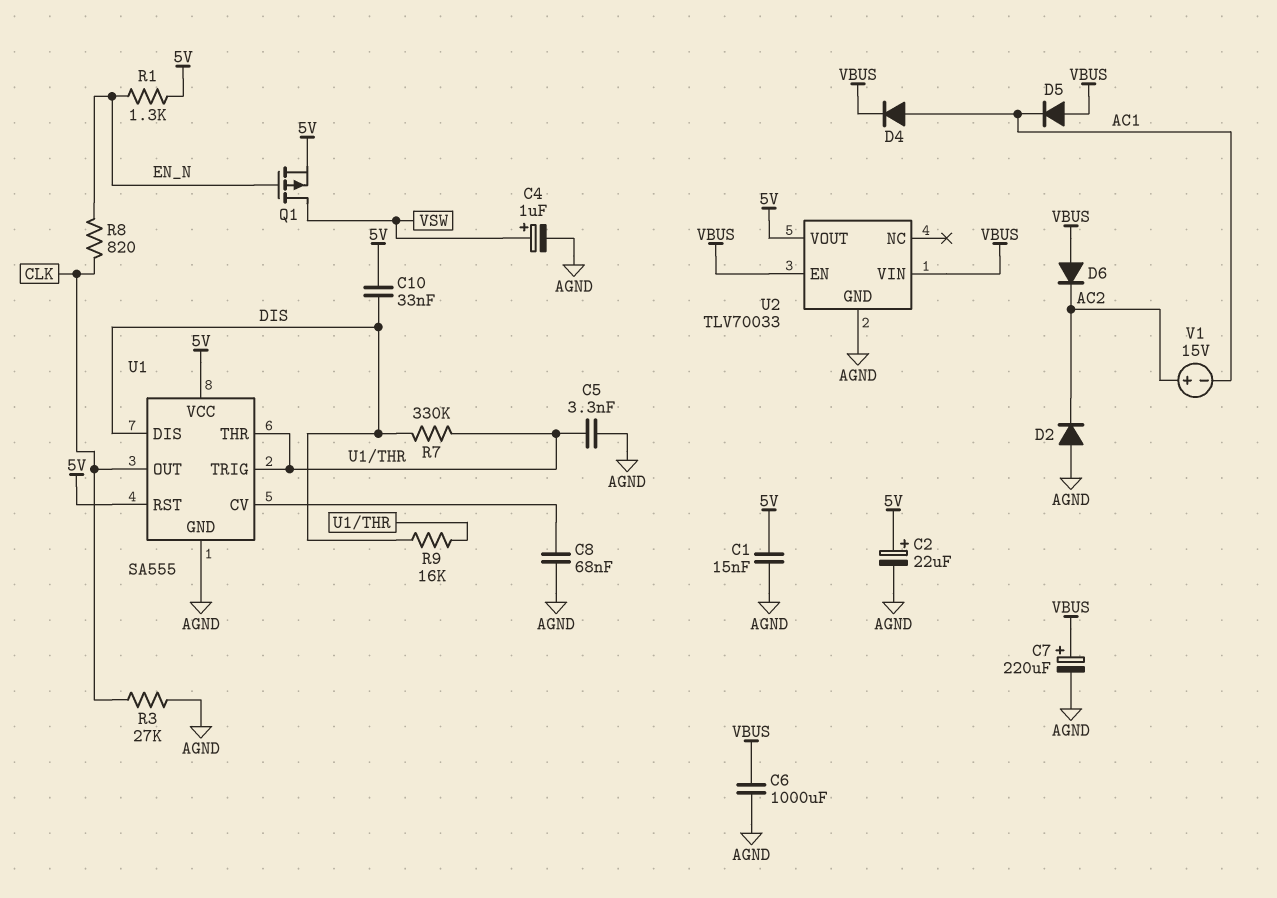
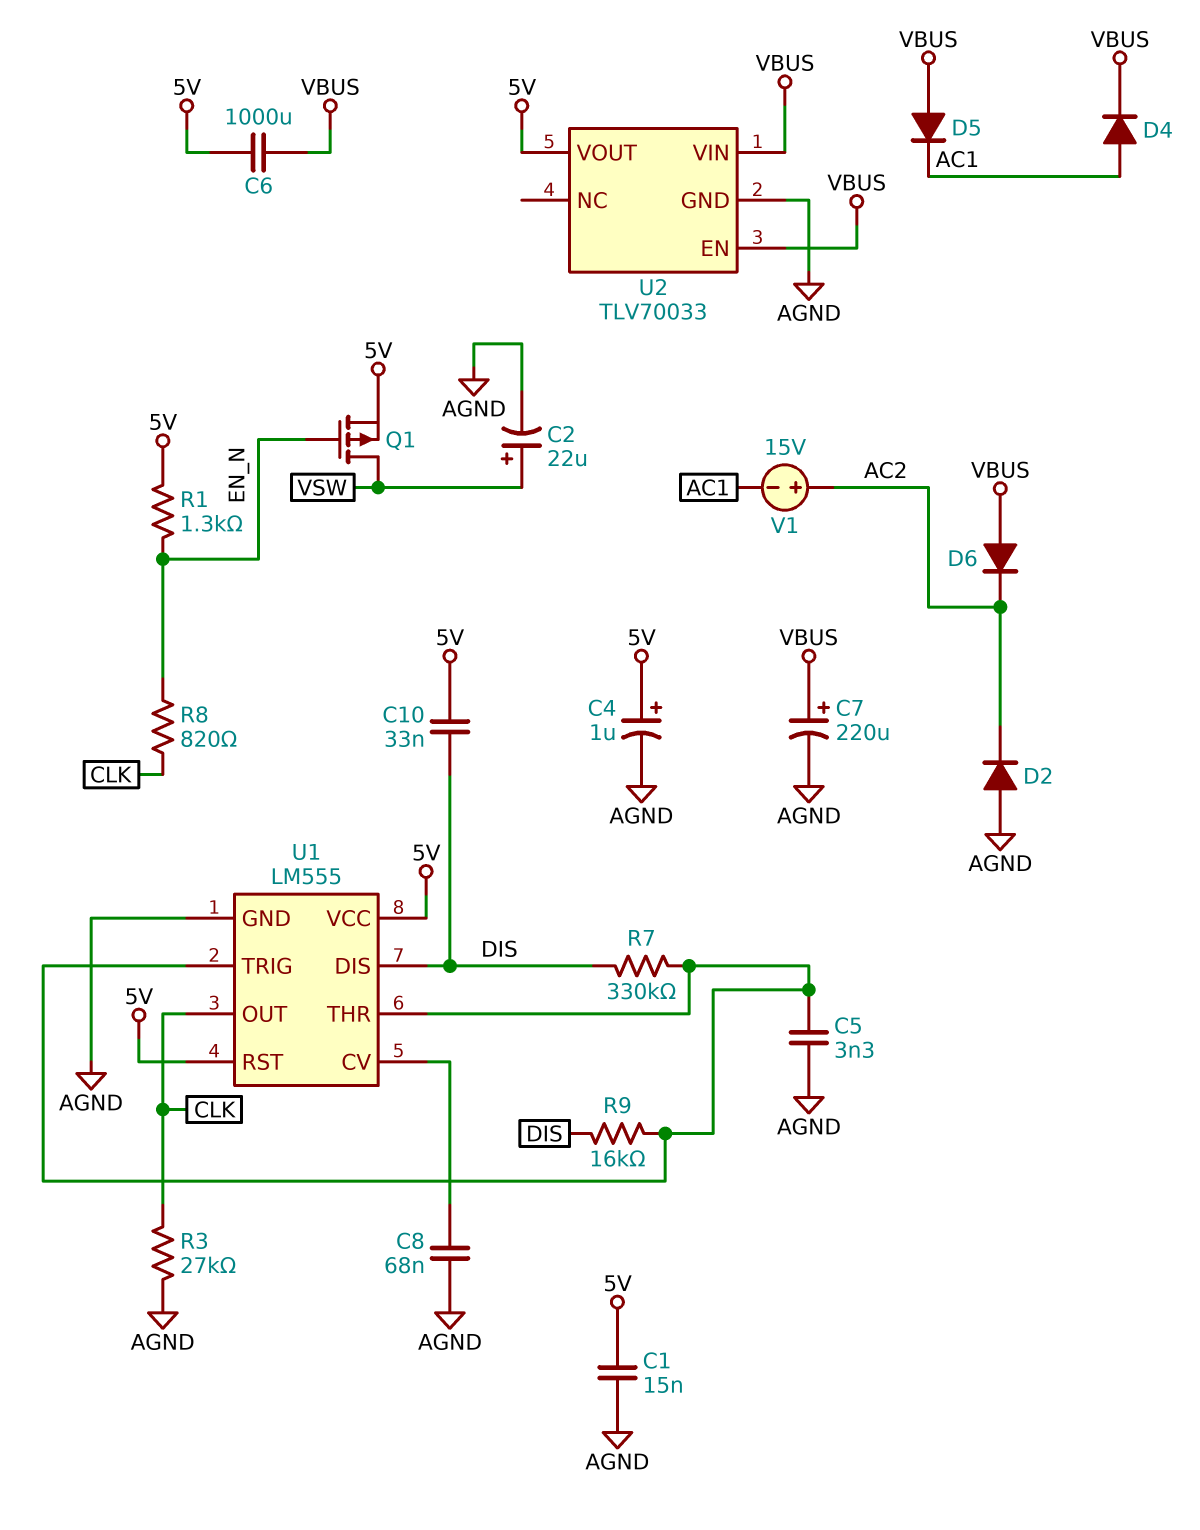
C2: 22uF (plus 5V, minus AGND) -> 22uF (plus VSW, minus AGND)
C4: 1uF (plus VSW, minus AGND) -> 1uF (plus 5V, minus AGND)
C6: 1000uF (AGND, VBUS) -> 1000uF (5V, VBUS)
U1: SA555 -> LM555

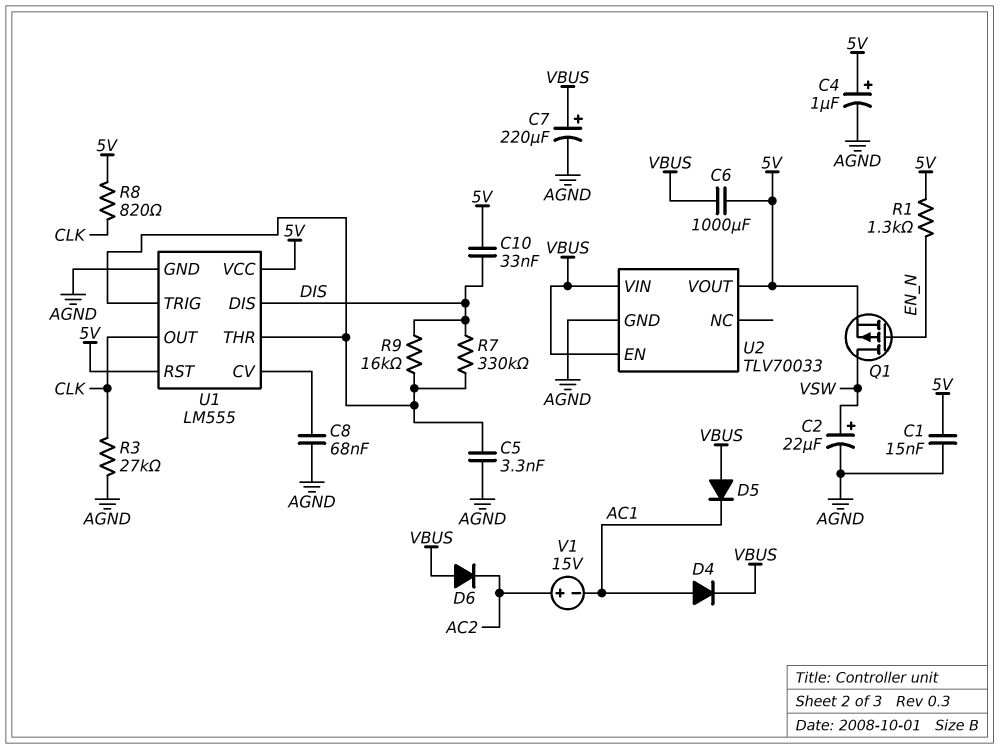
D2: diode (A AGND, K AC2) -> none
R8: 820 (CLK, EN_N) -> 820 (5V, CLK)

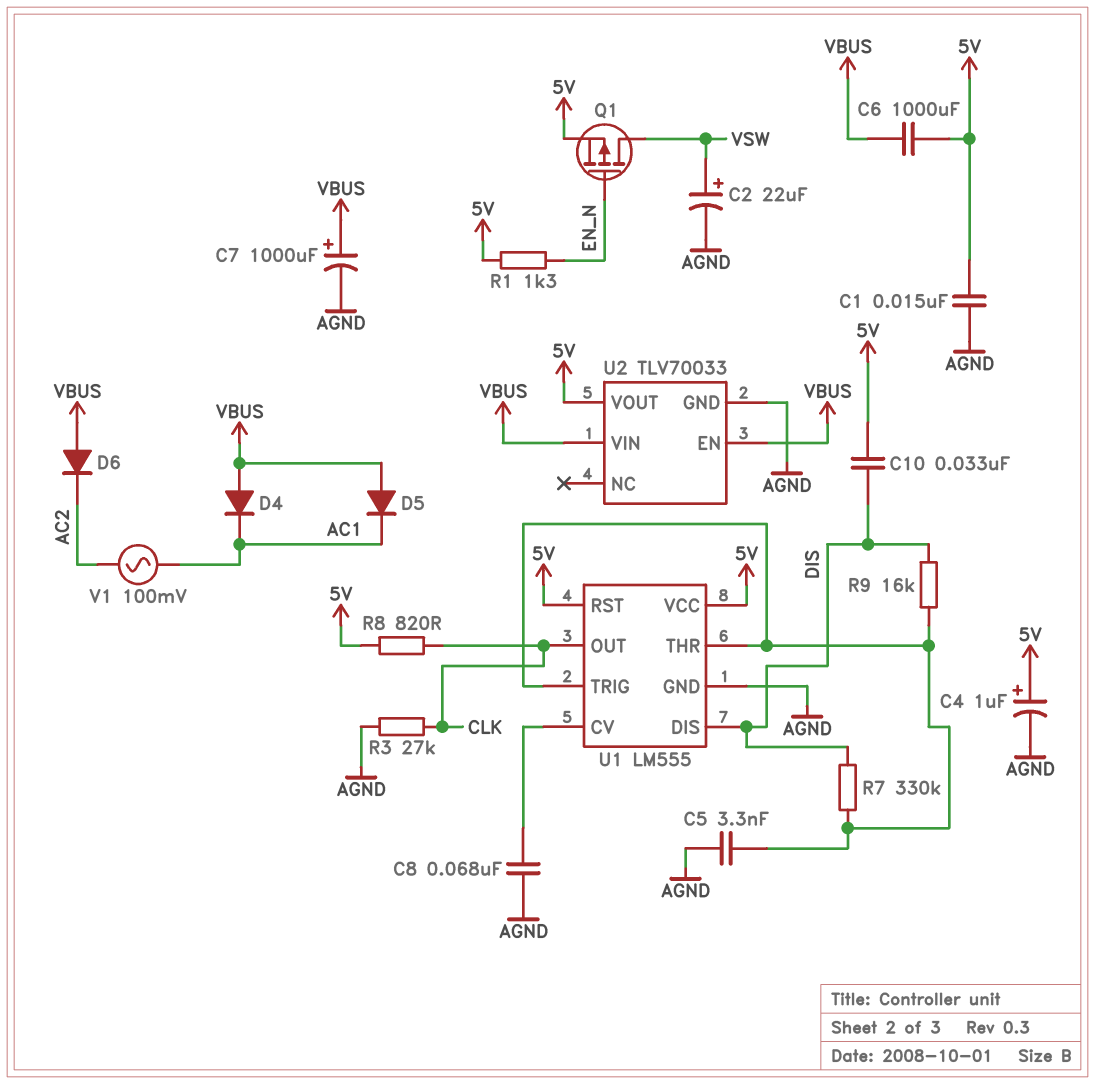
C7: 220uF (plus VBUS, minus AGND) -> 1000uF (plus VBUS, minus AGND)
D4: diode (A AC1, K VBUS) -> diode (A VBUS, K AC1)
V1: 15V (plus AC2, minus AC1) -> AC 100mV (AC1, AC2)

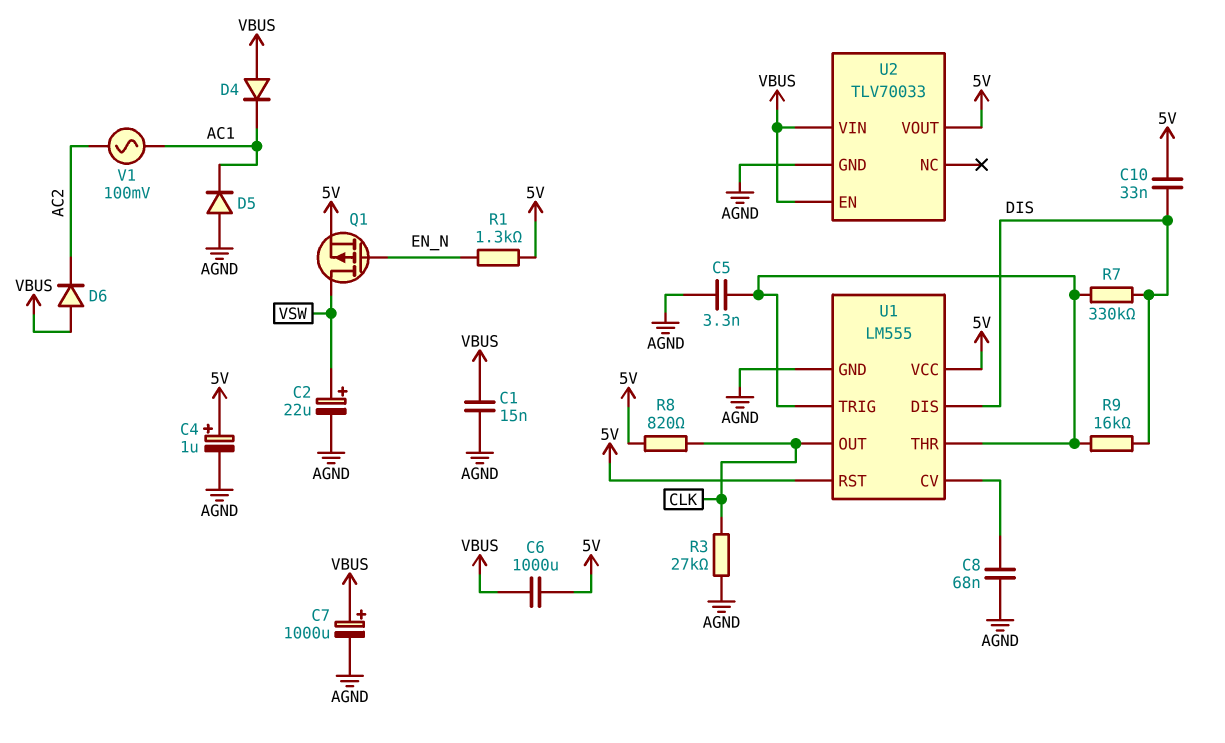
C1: 15nF (5V, AGND) -> 15nF (AGND, VBUS)
D5: diode (A VBUS, K AC1) -> diode (A AGND, K AC1)

